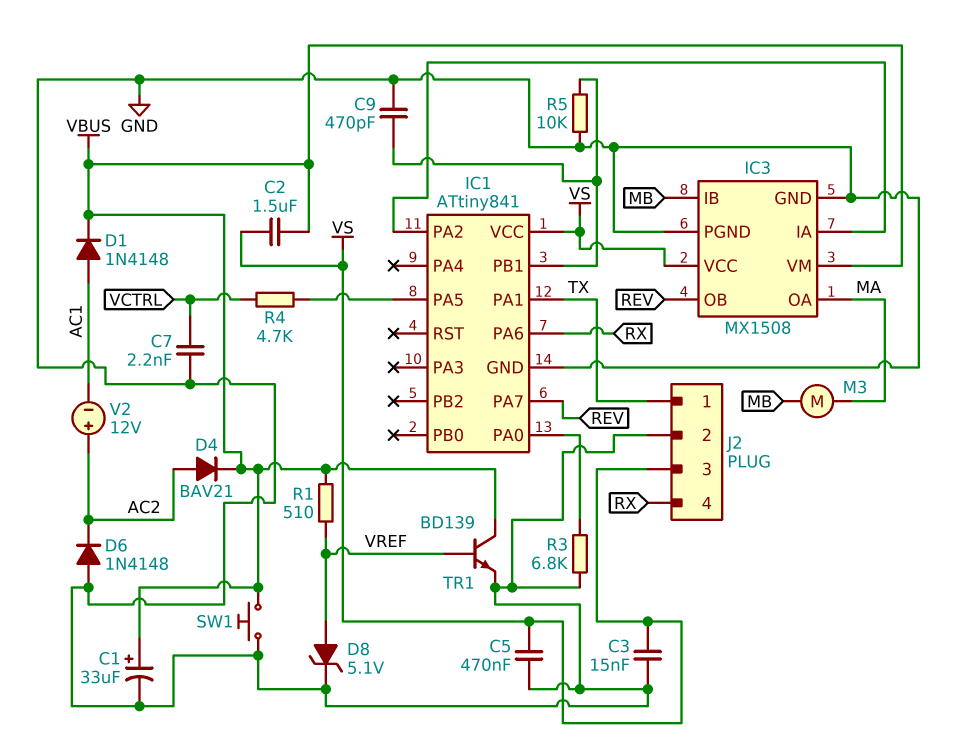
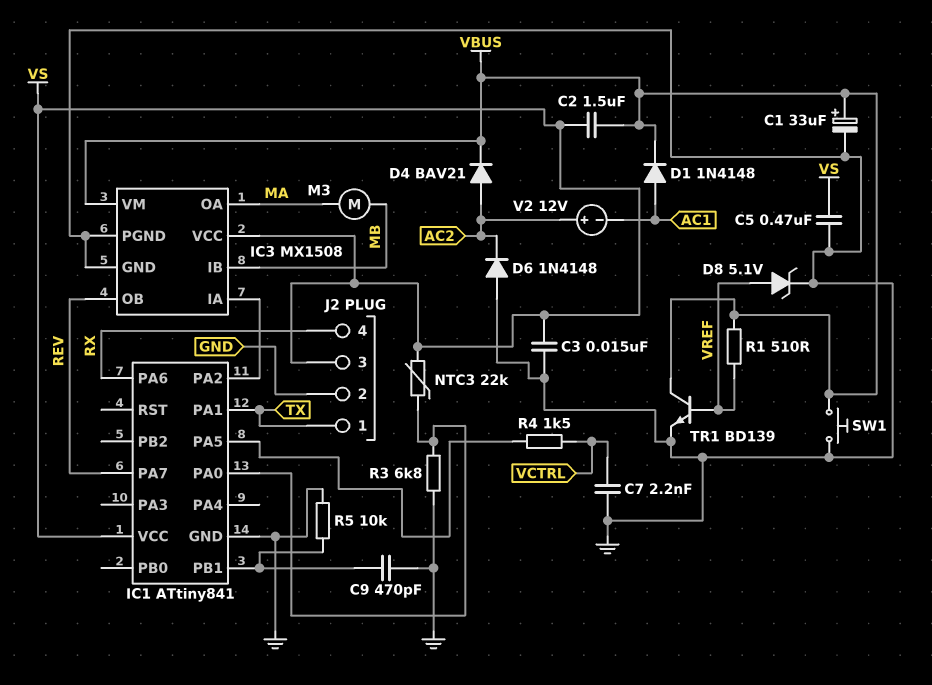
NTC3: none -> 22k (IC1/PA0, VS)
R4: 4.7k (IC1/PA5, VCTRL) -> 1.5k (IC1/PA5, VCTRL)

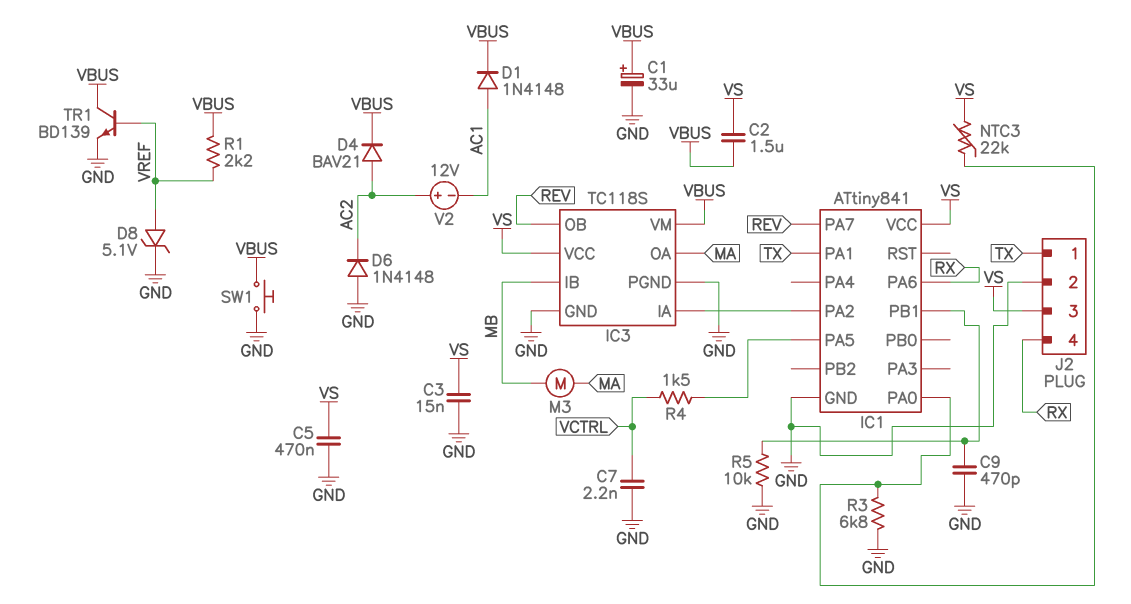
IC3: MX1508 -> TC118S
R1: 510 (VBUS, VREF) -> 2.2k (VBUS, VREF)

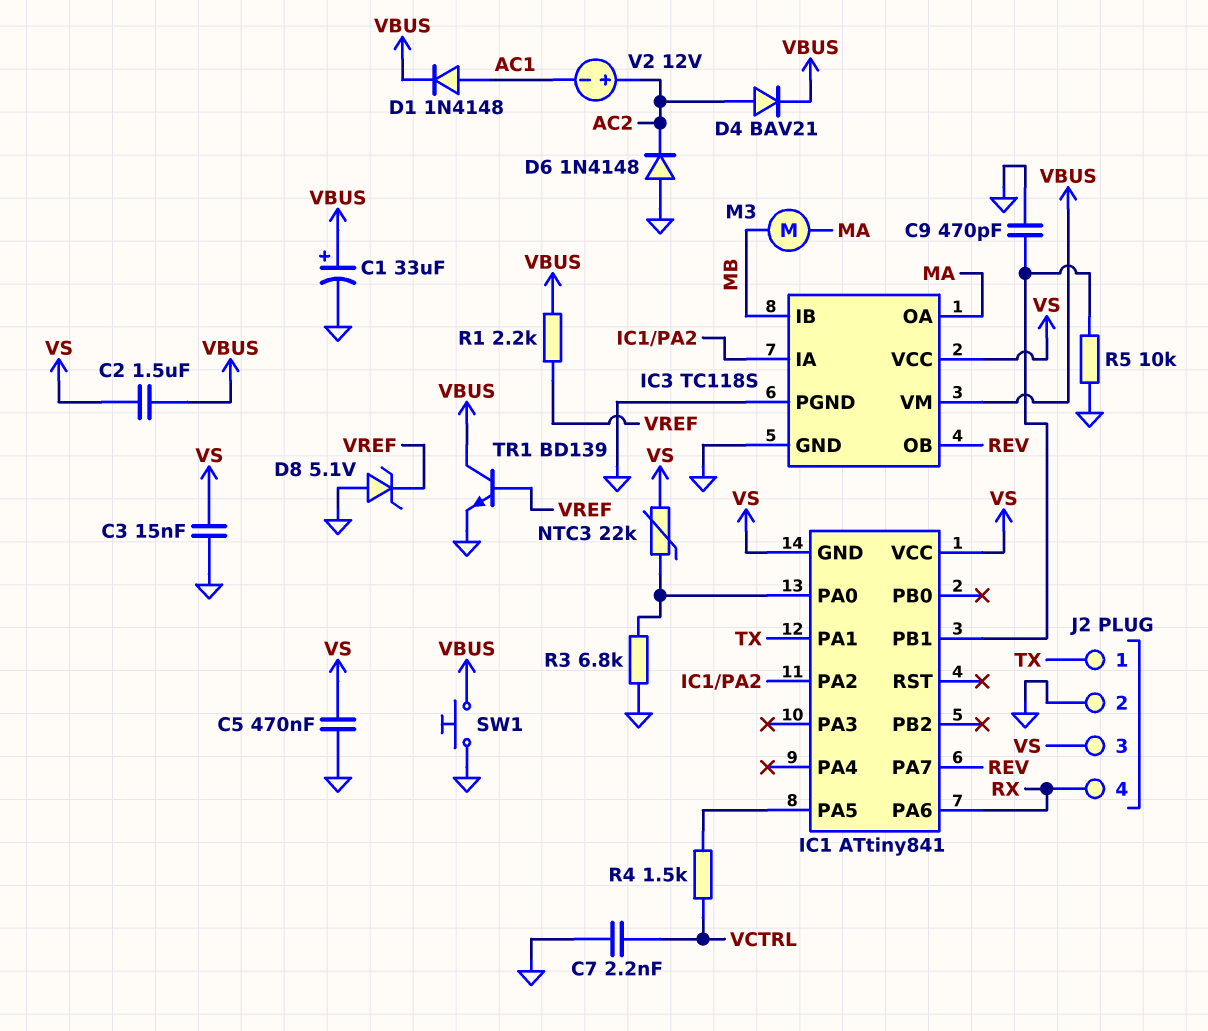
D8: zener 5.1V (A VREF, K GND) -> zener 5.1V (A GND, K VREF)
IC1 pin GND: GND -> VS

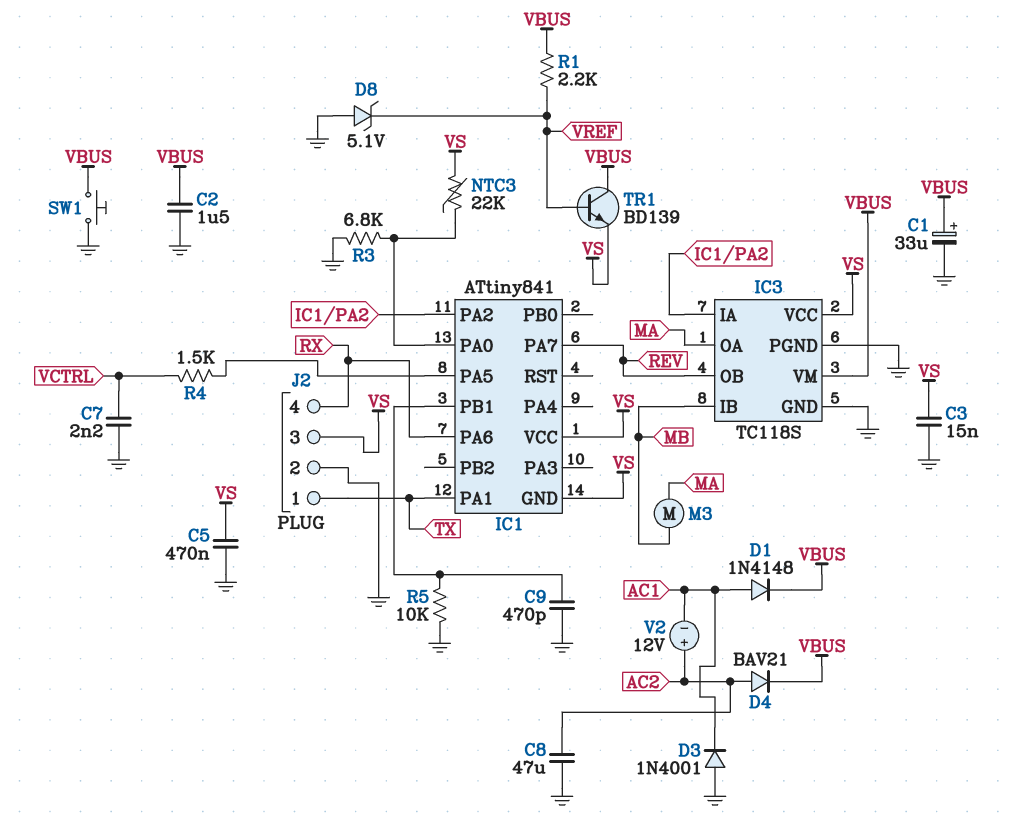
C2: 1.5uF (VBUS, VS) -> 1.5uF (GND, VBUS)
C8: none -> 47uF (AC2, GND)
D3: none -> diode 1N4001 (A GND, K AC1)
D6: diode 1N4148 (A GND, K AC2) -> none
TR1: NPN BD139 (B VREF, C VBUS, E GND) -> NPN BD139 (B VREF, C VBUS, E VS)

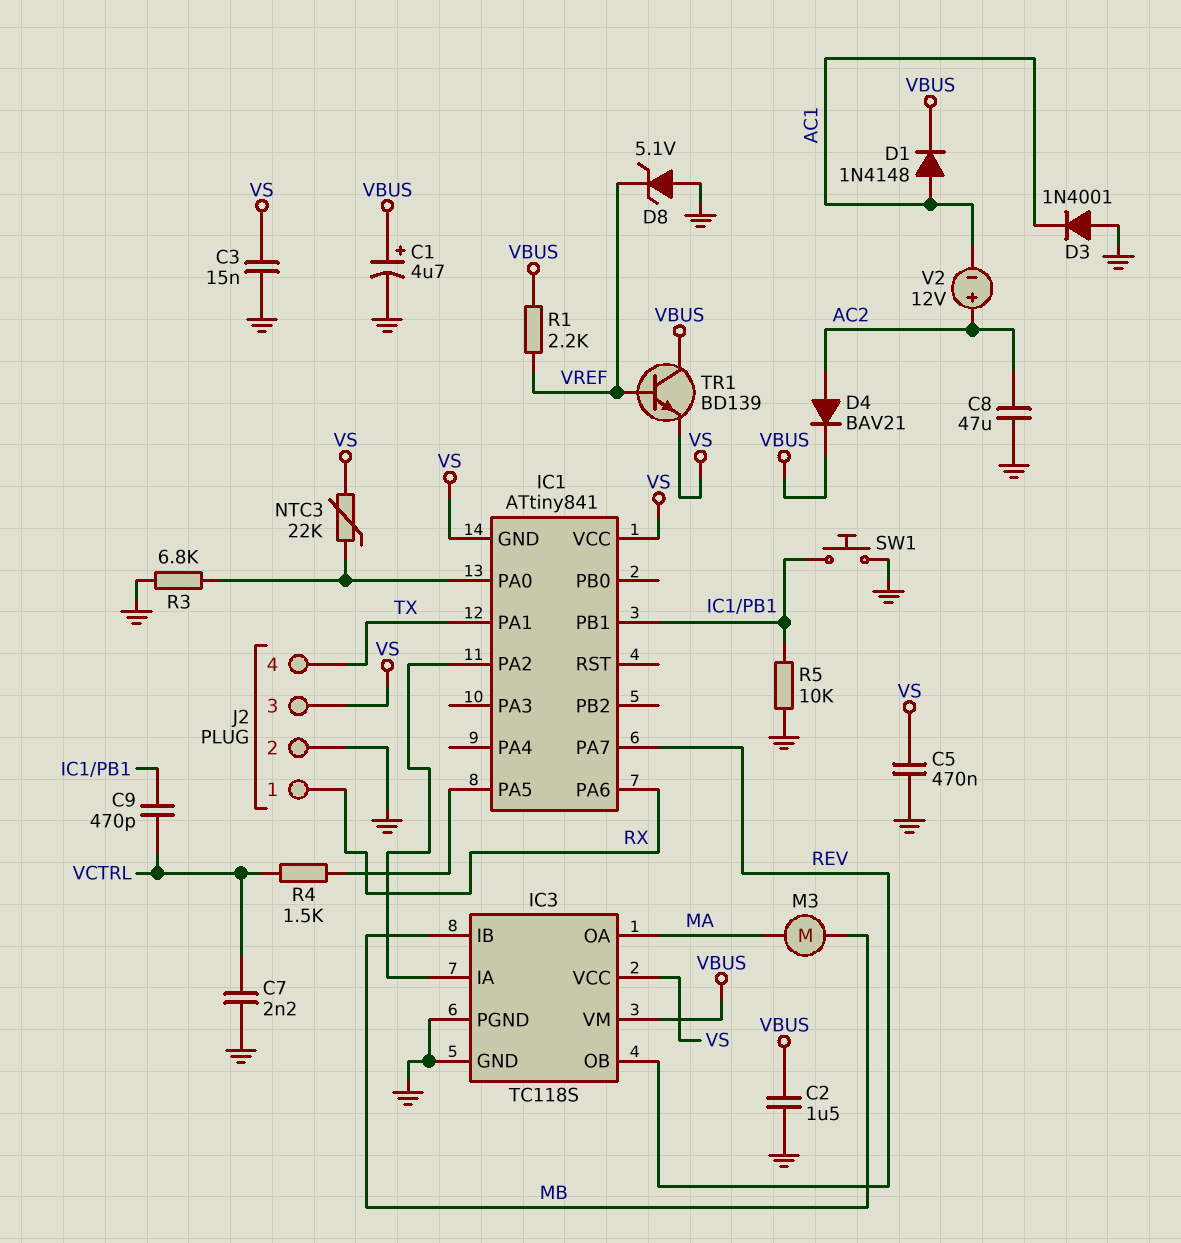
C1: 33uF (plus VBUS, minus GND) -> 4.7uF (plus VBUS, minus GND)
C9: 470pF (GND, IC1/PB1) -> 470pF (IC1/PB1, VCTRL)
J2 pin 1: TX -> RX
J2 pin 4: RX -> TX
SW1: button (GND, VBUS) -> button (GND, IC1/PB1)

